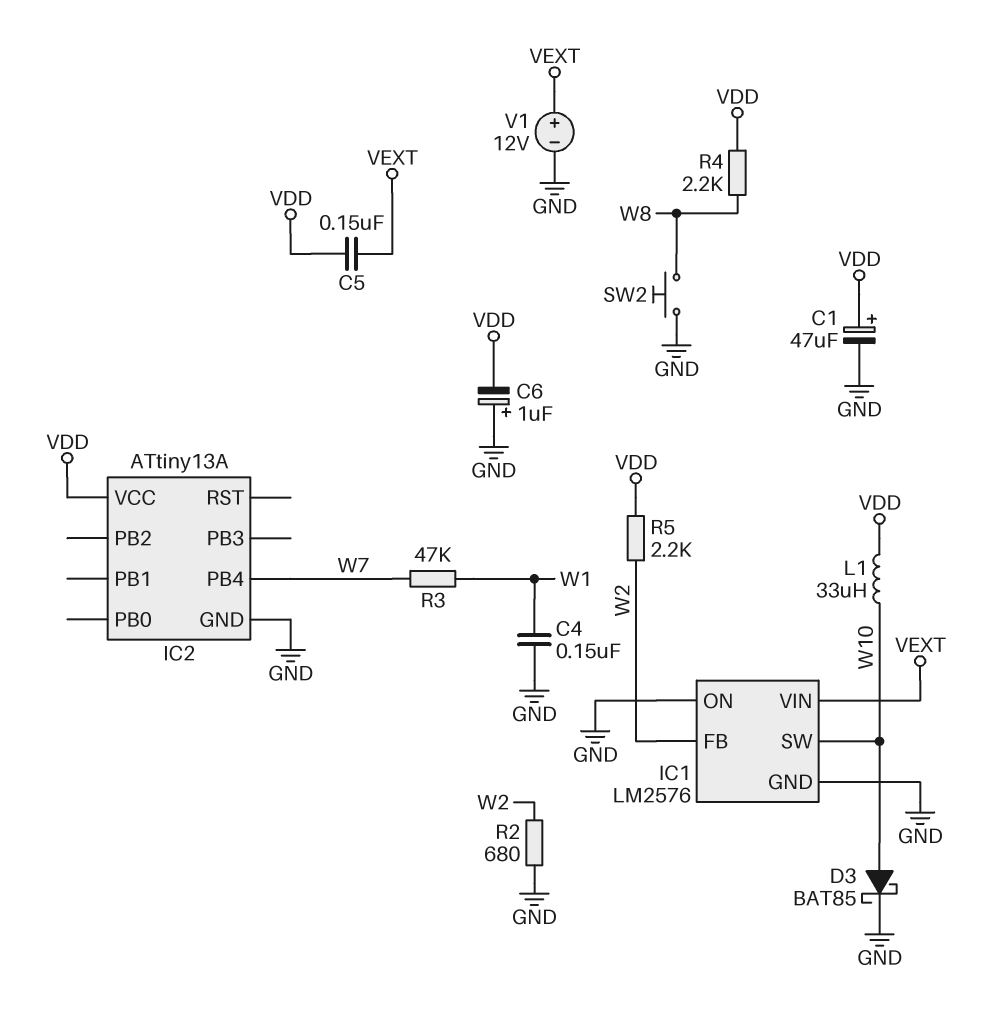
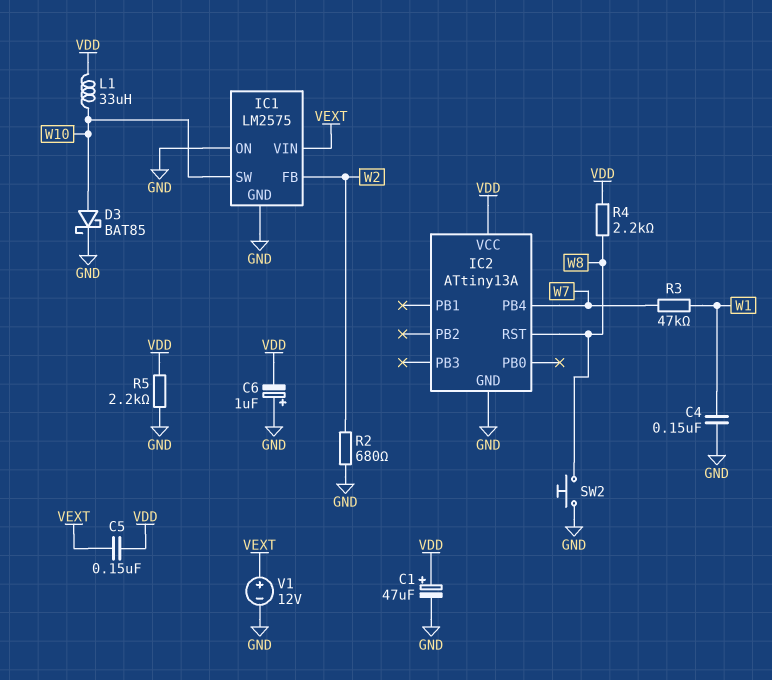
IC1: LM2576 -> LM2575
IC2 pin RST: none -> W8
R5: 2.2k (VDD, W2) -> 2.2k (GND, VDD)

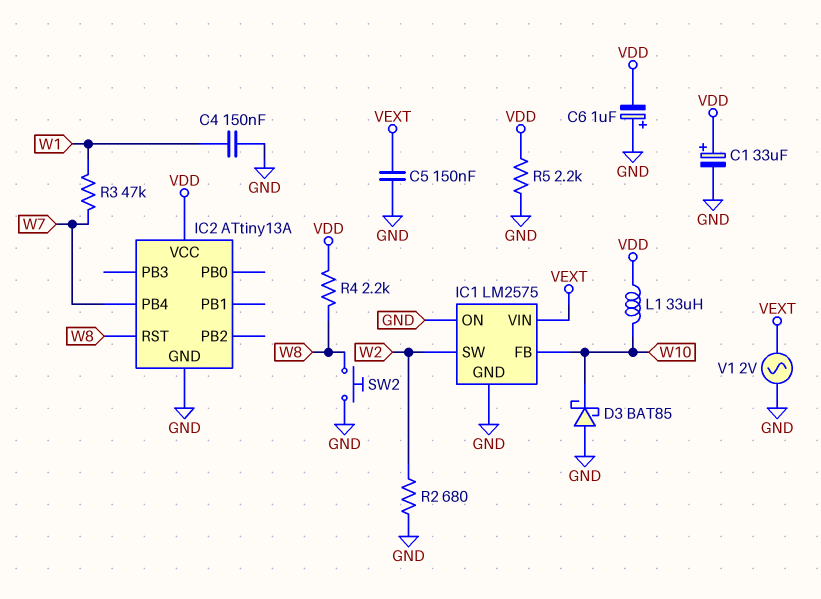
C1: 47uF (plus VDD, minus GND) -> 33uF (plus VDD, minus GND)
C5: 150nF (VDD, VEXT) -> 150nF (GND, VEXT)
D3: schottky BAT85 (A W10, K GND) -> schottky BAT85 (A GND, K W10)
IC1 pin FB: W2 -> W10
IC1 pin SW: W10 -> W2
V1: 12V (plus VEXT, minus GND) -> AC 2V (GND, VEXT)

